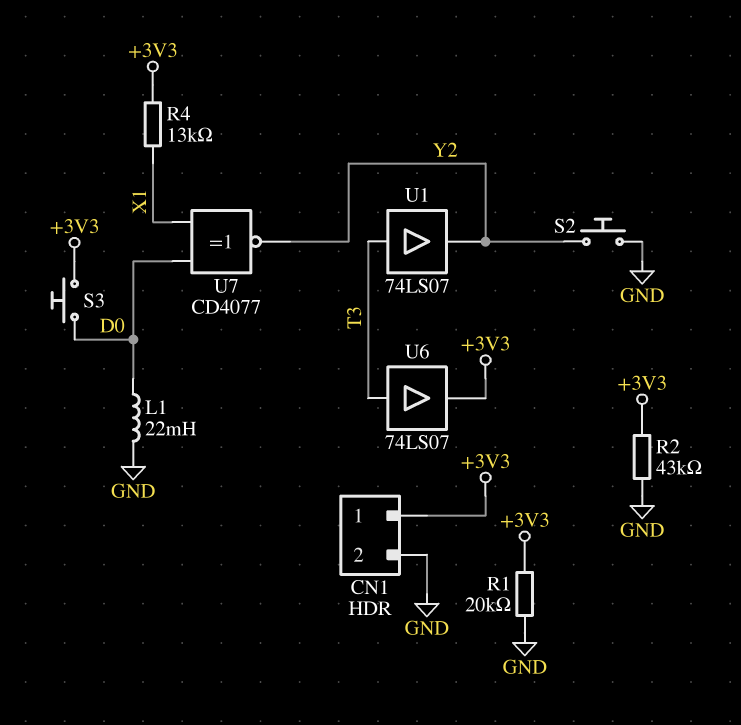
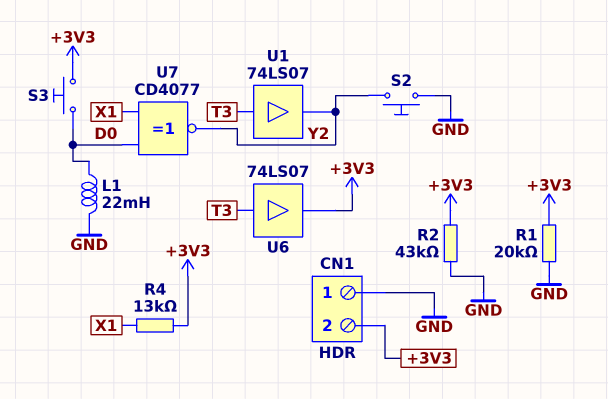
CN1 pin 1: +3V3 -> GND
CN1 pin 2: GND -> +3V3

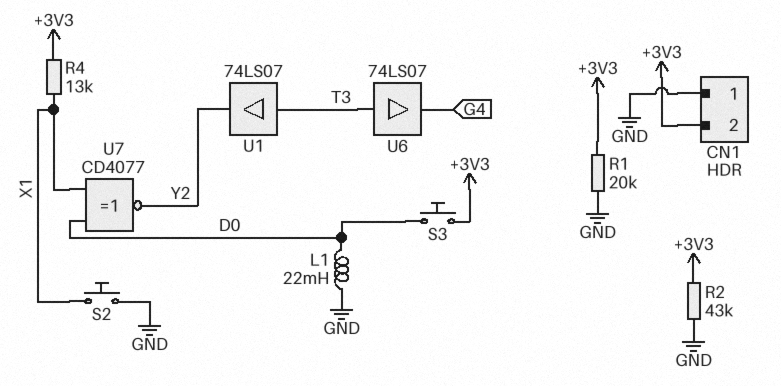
S2: button (GND, Y2) -> button (GND, X1)
U6: buffer 74LS07 (in T3, out +3V3) -> buffer 74LS07 (in T3, out G4)

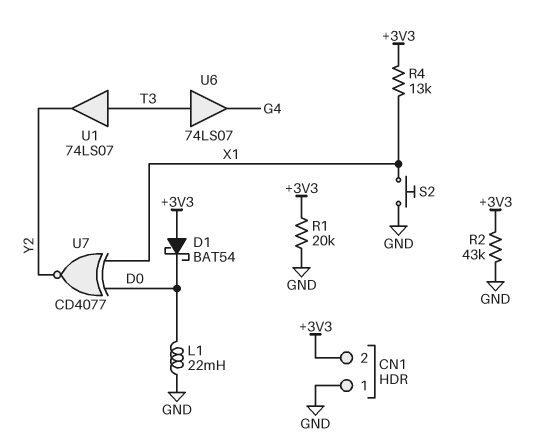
D1: none -> schottky BAT54 (A +3V3, K D0)
S3: button (+3V3, D0) -> none

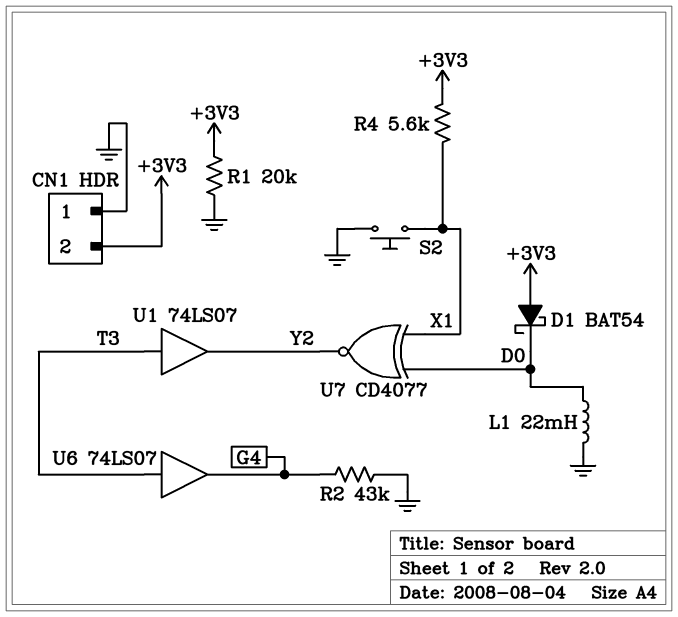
R2: 43k (+3V3, GND) -> 43k (G4, GND)
R4: 13k (+3V3, X1) -> 5.6k (+3V3, X1)

